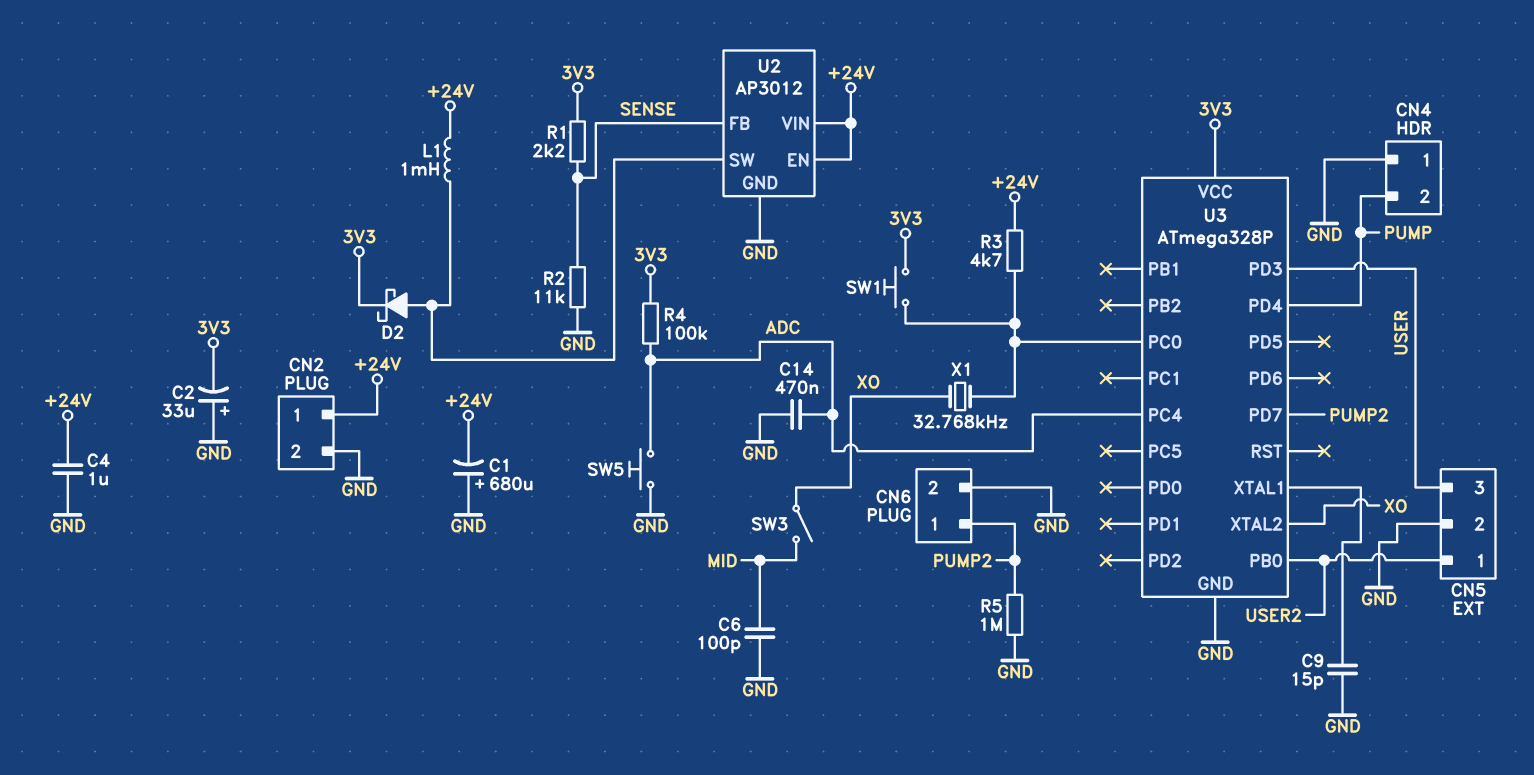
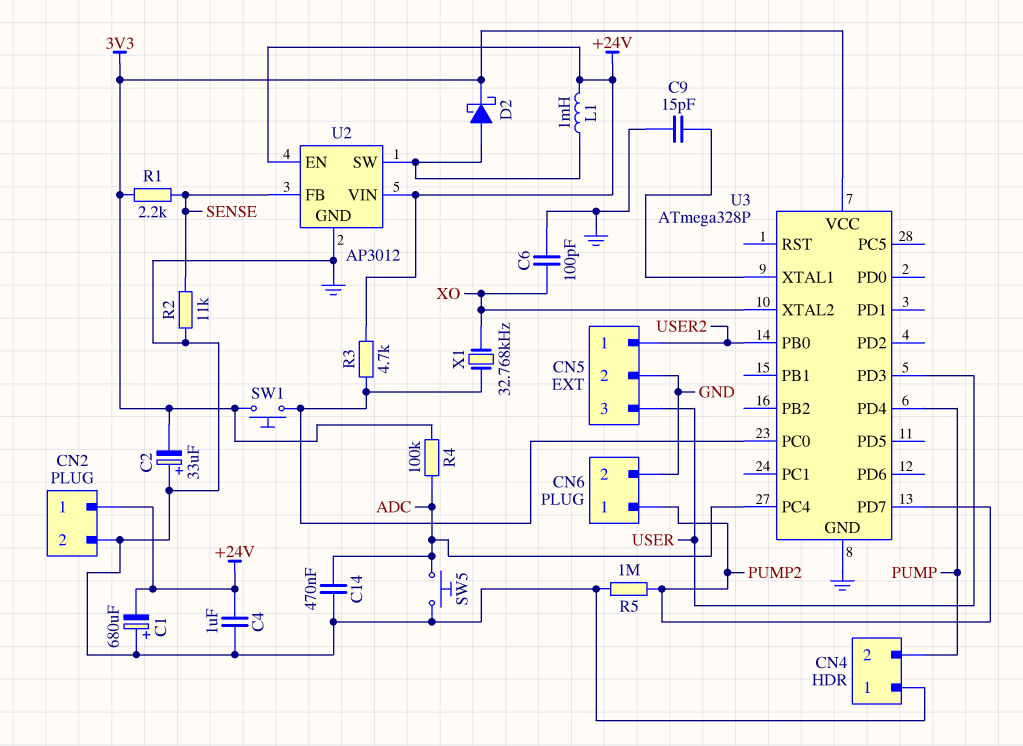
C6: 100pF (GND, MID) -> 100pF (GND, XO)
SW3: switch (MID, XO) -> none

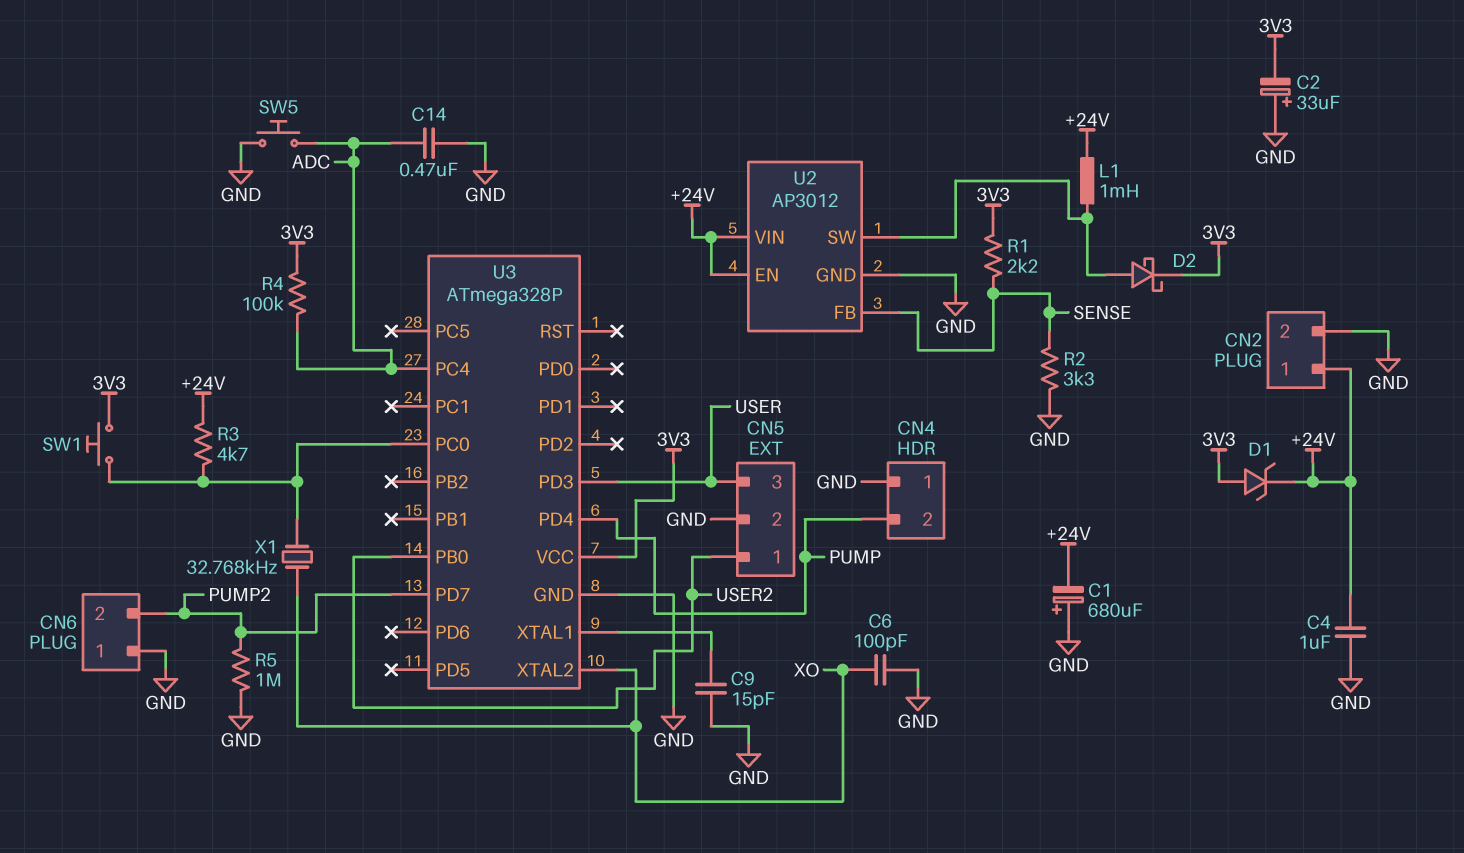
CN6 pin 1: PUMP2 -> GND
CN6 pin 2: GND -> PUMP2
D1: none -> zener (A 3V3, K +24V)
R2: 11k (GND, SENSE) -> 3.3k (GND, SENSE)

